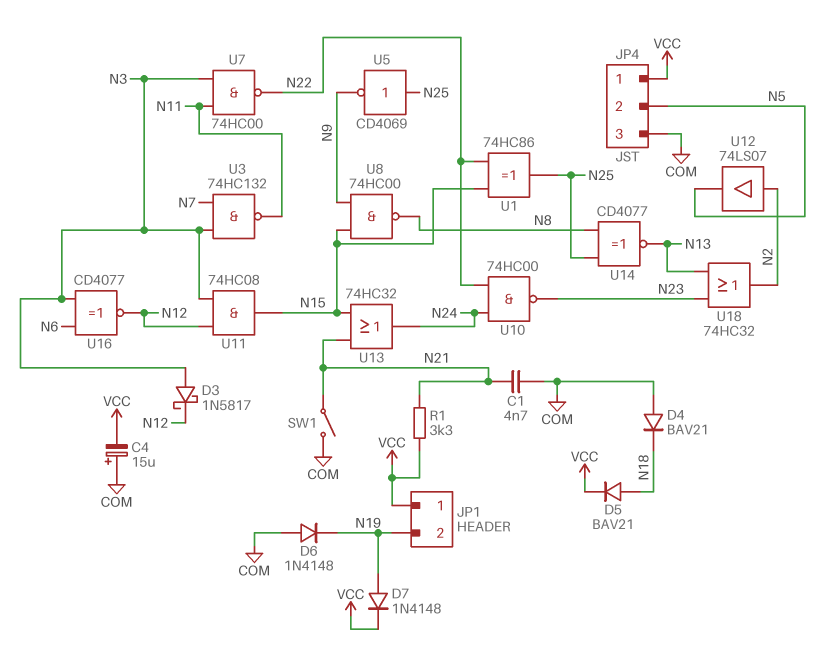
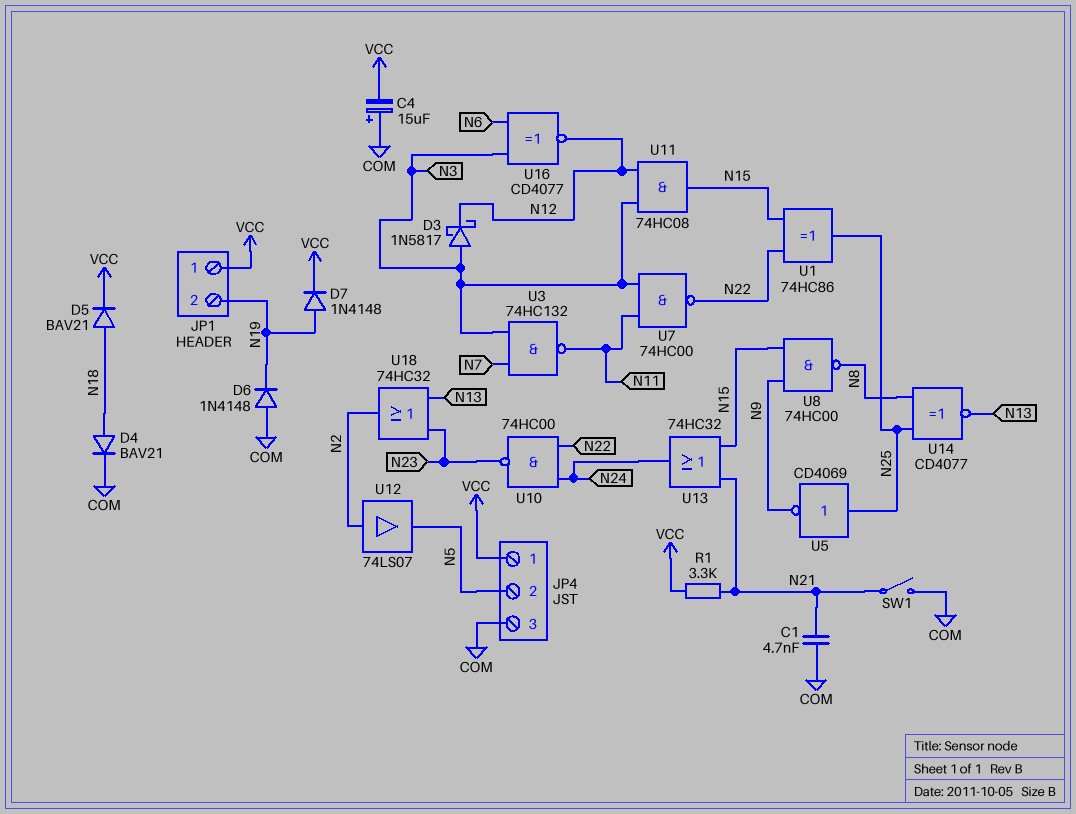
D4: diode BAV21 (A COM, K N18) -> diode BAV21 (A N18, K COM)

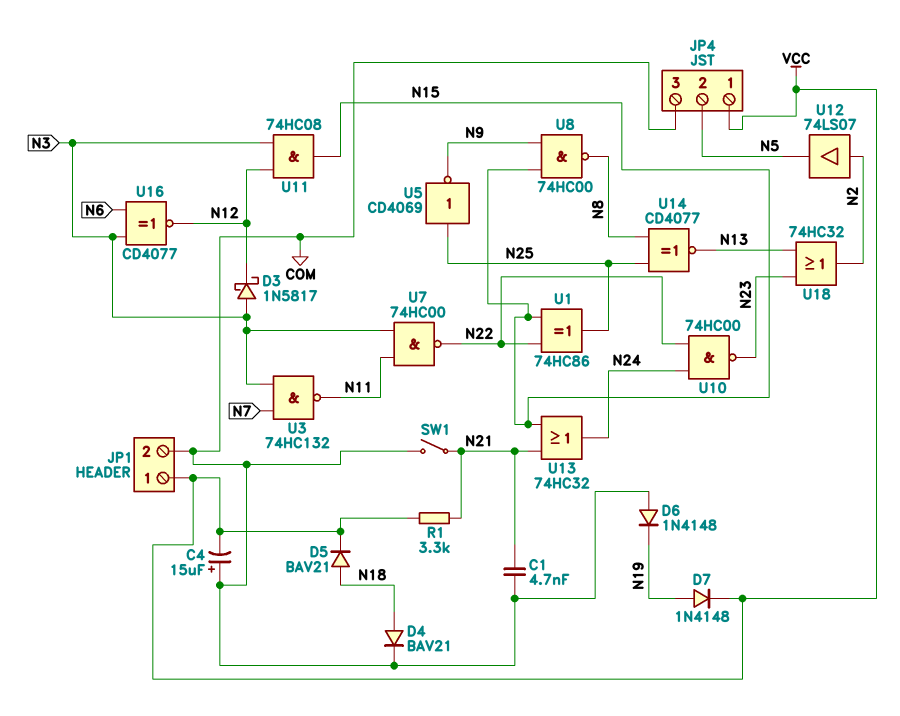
JP1 pin 2: N19 -> COM

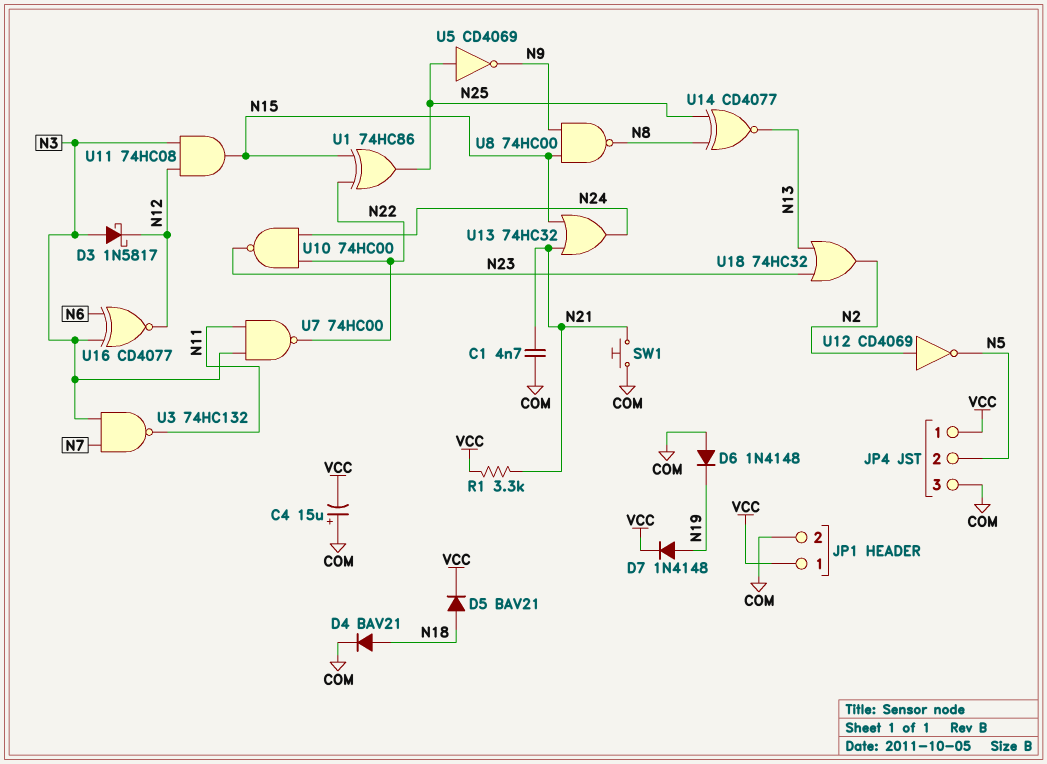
SW1: switch (COM, N21) -> button (COM, N21)
U12: buffer 74LS07 (in N2, out N5) -> NOT CD4069 (in N2, out N5)

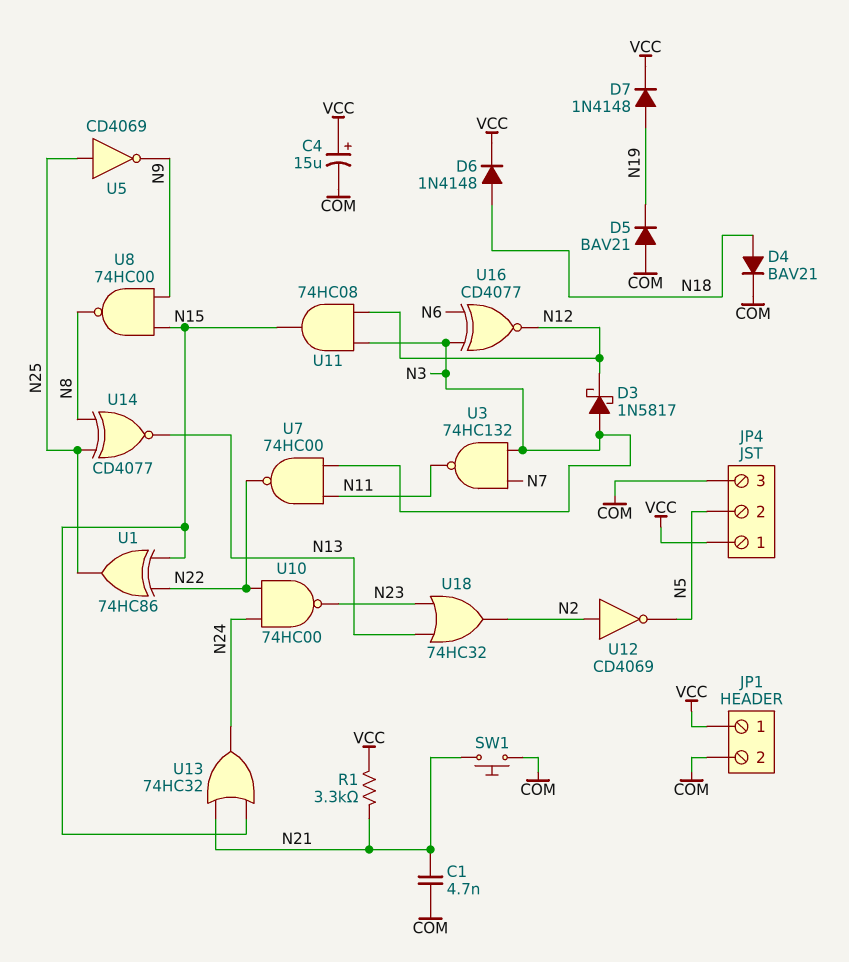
C4: 15uF (plus COM, minus VCC) -> 15uF (plus VCC, minus COM)
D5: diode BAV21 (A N18, K VCC) -> diode BAV21 (A COM, K N19)
D6: diode 1N4148 (A COM, K N19) -> diode 1N4148 (A N18, K VCC)

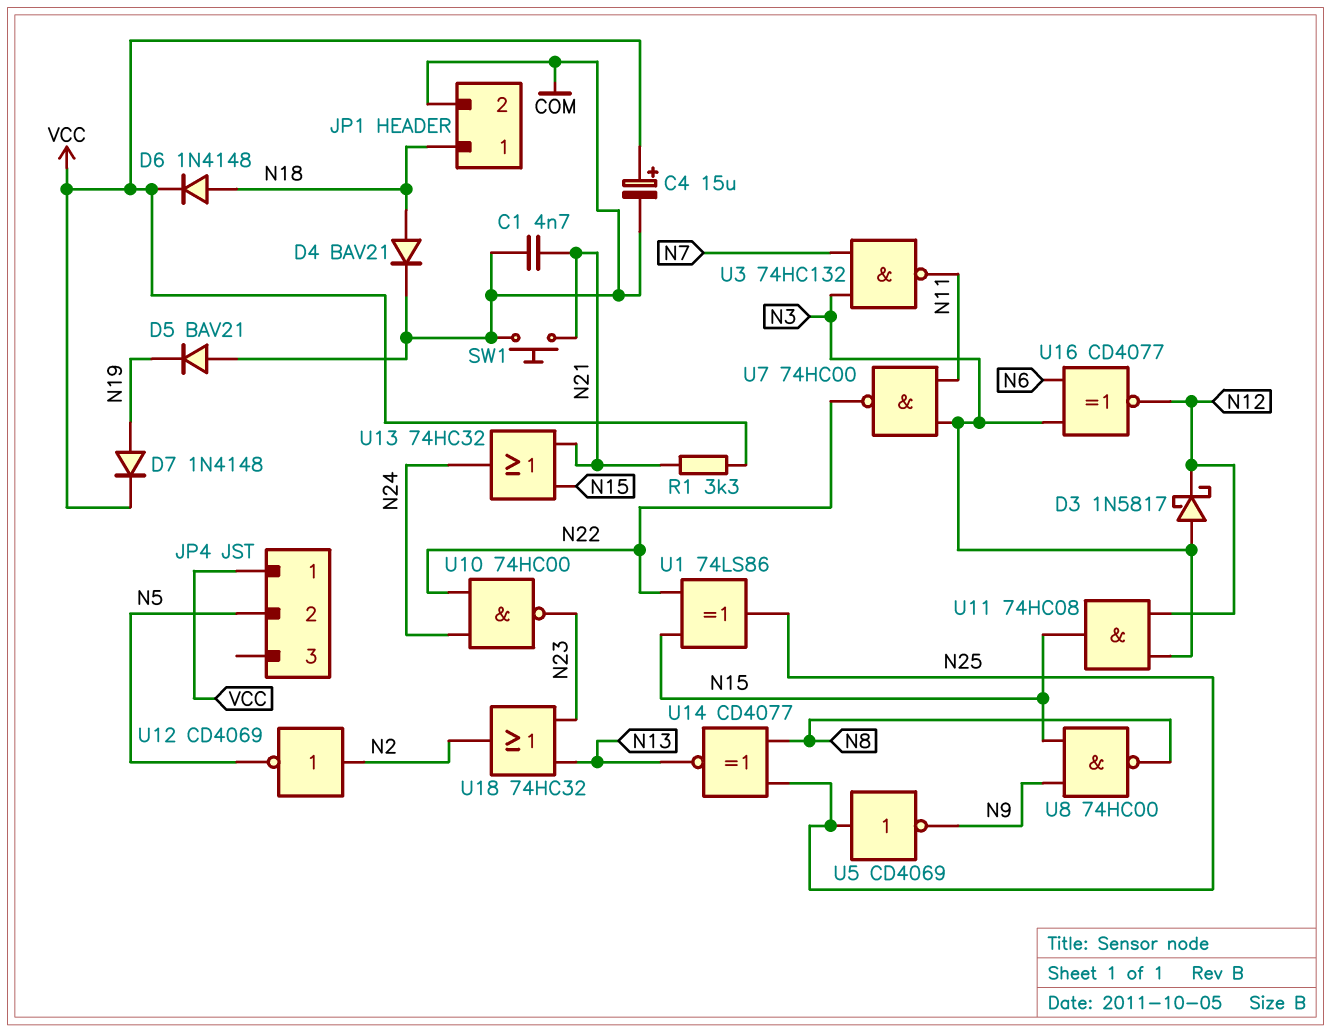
JP1 pin 1: VCC -> N18
JP4 pin 3: COM -> none
U1: XOR 74HC86 (in N15, in N22, out N25) -> XOR 74LS86 (in N15, in N22, out N25)

